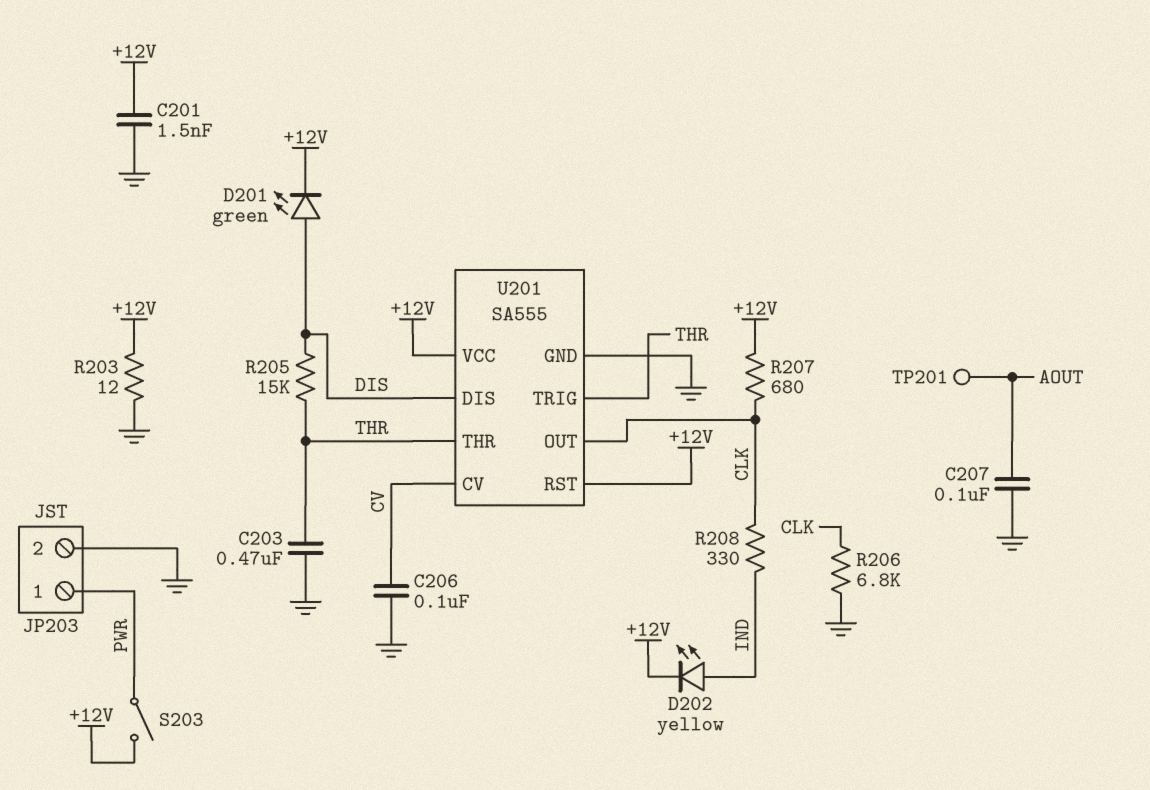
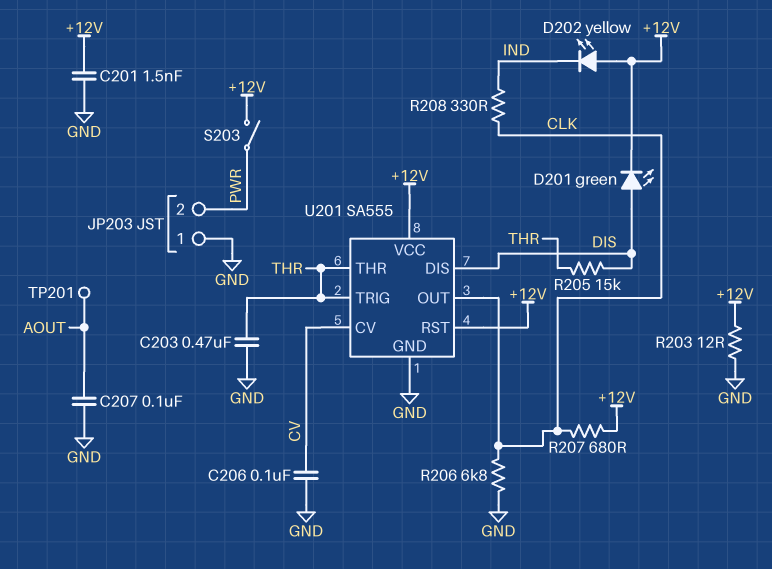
D202: LED yellow (A IND, K +12V) -> LED yellow (A +12V, K IND)
JP203 pin 1: PWR -> GND
JP203 pin 2: GND -> PWR

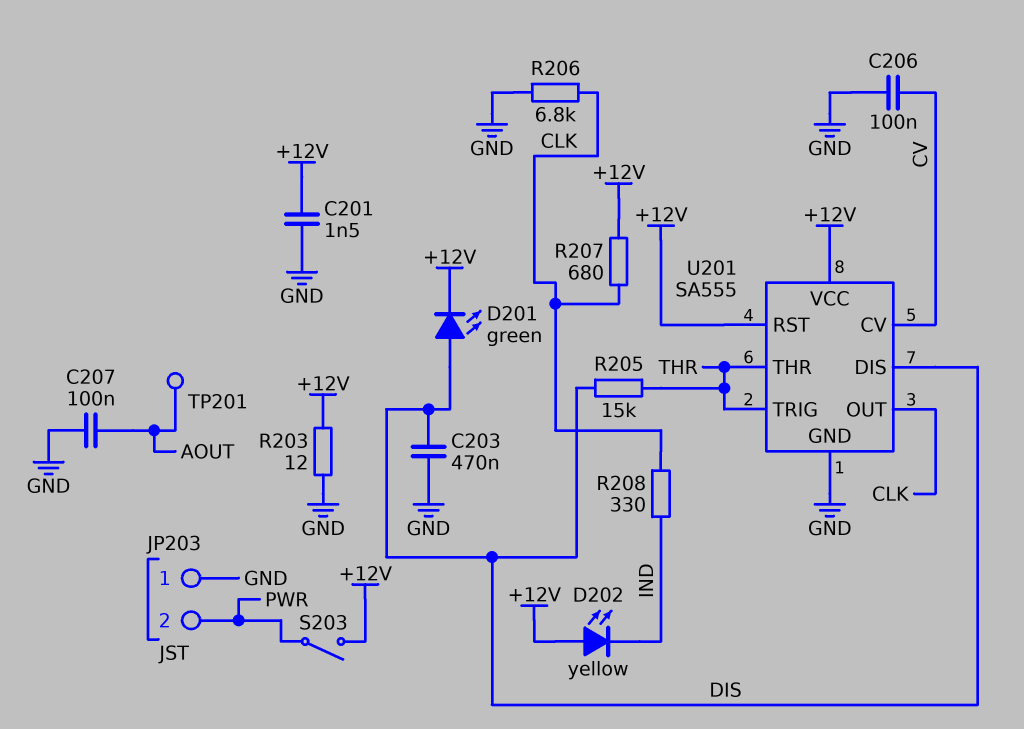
C203: 470nF (GND, THR) -> 470nF (DIS, GND)

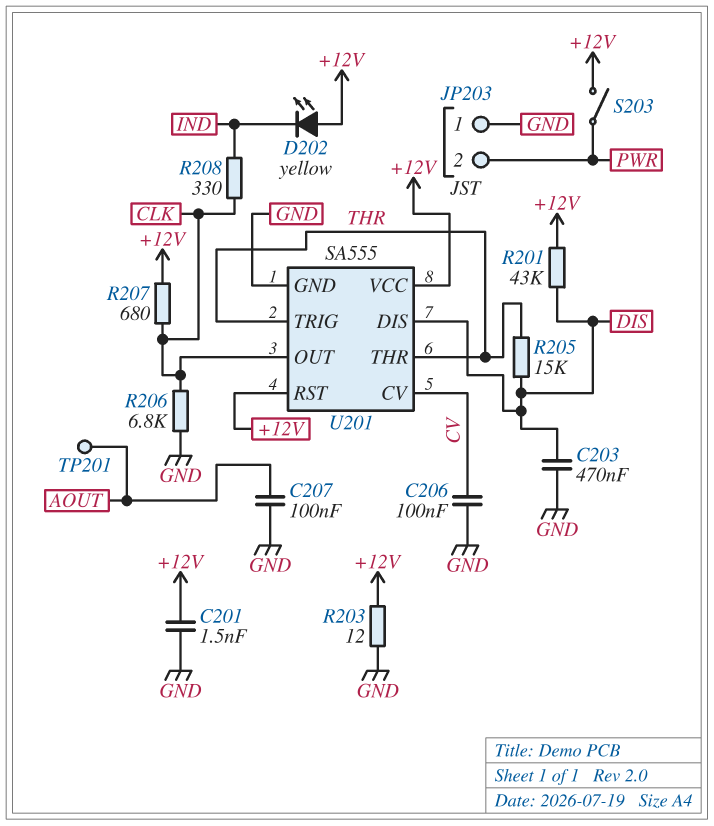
D201: LED green (A DIS, K +12V) -> none
R201: none -> 43k (+12V, DIS)

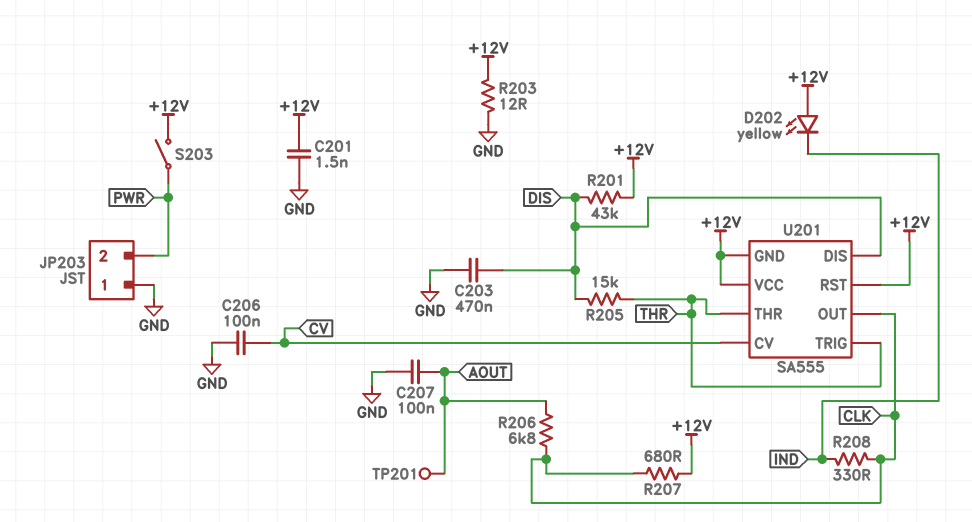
R206: 6.8k (CLK, GND) -> 6.8k (AOUT, CLK)
U201 pin GND: GND -> +12V

